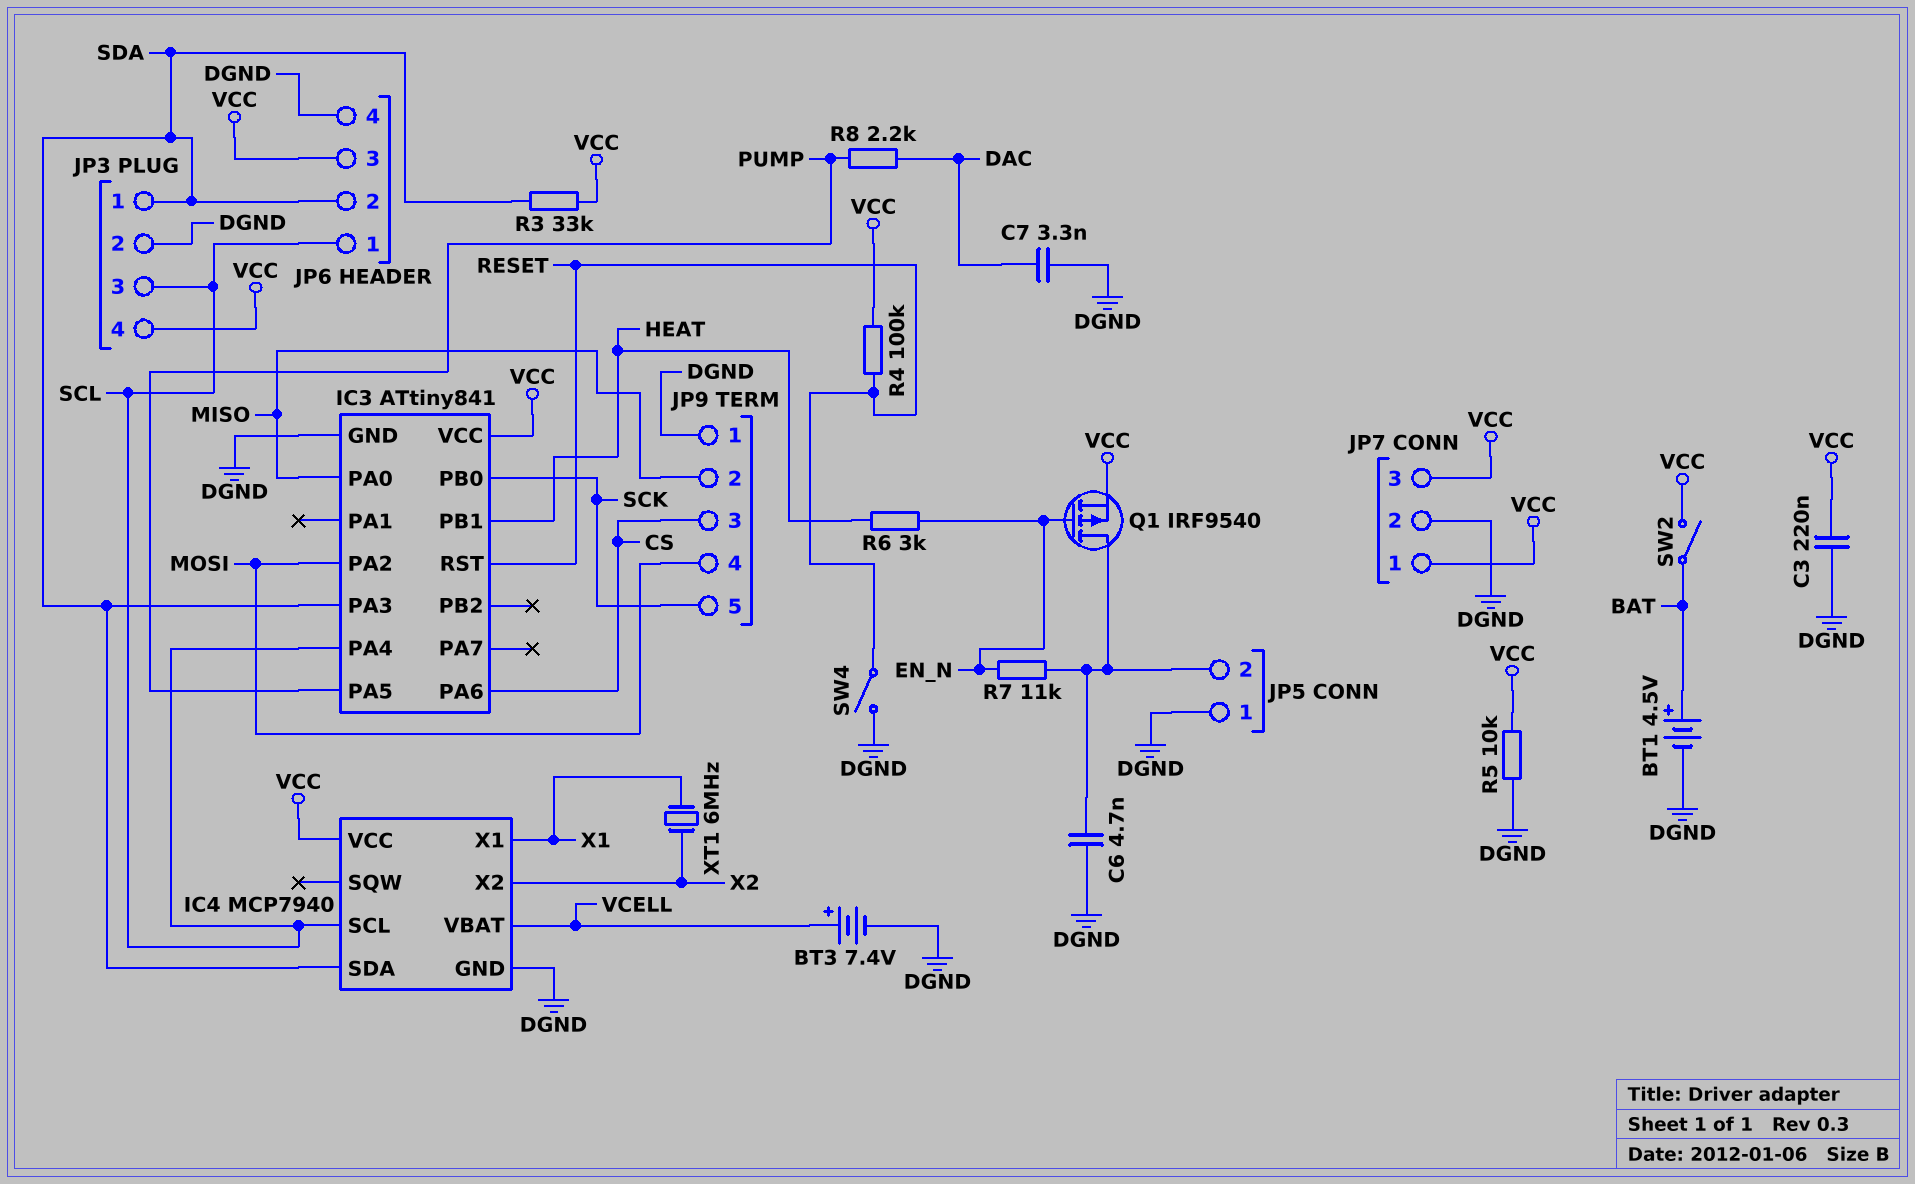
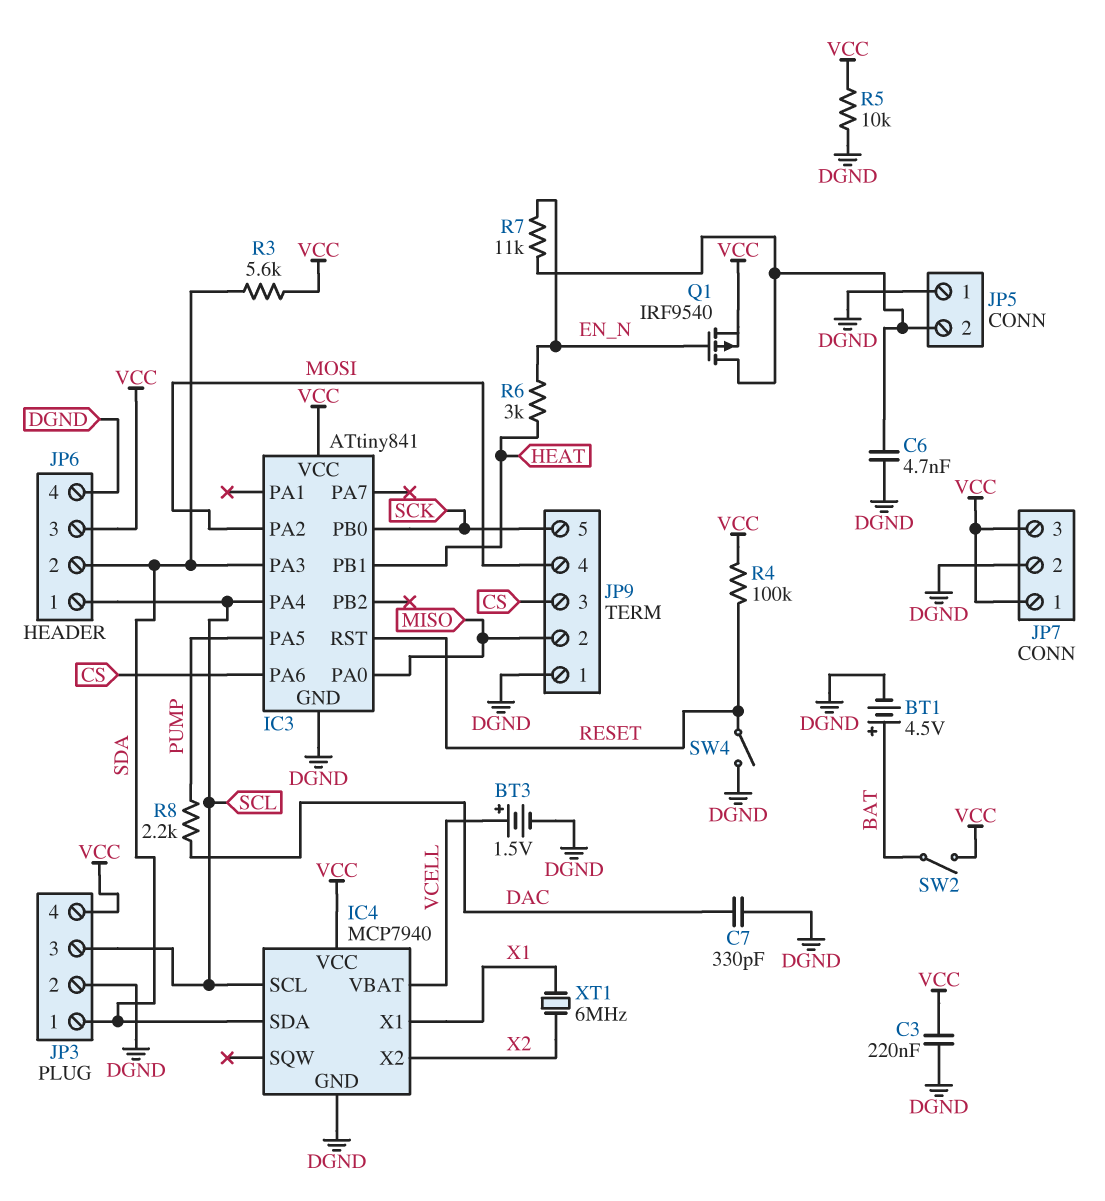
BT3: 7.4V (plus VCELL, minus DGND) -> 1.5V (plus VCELL, minus DGND)
C7: 3.3nF (DAC, DGND) -> 330pF (DAC, DGND)
R3: 33k (SDA, VCC) -> 5.6k (SDA, VCC)

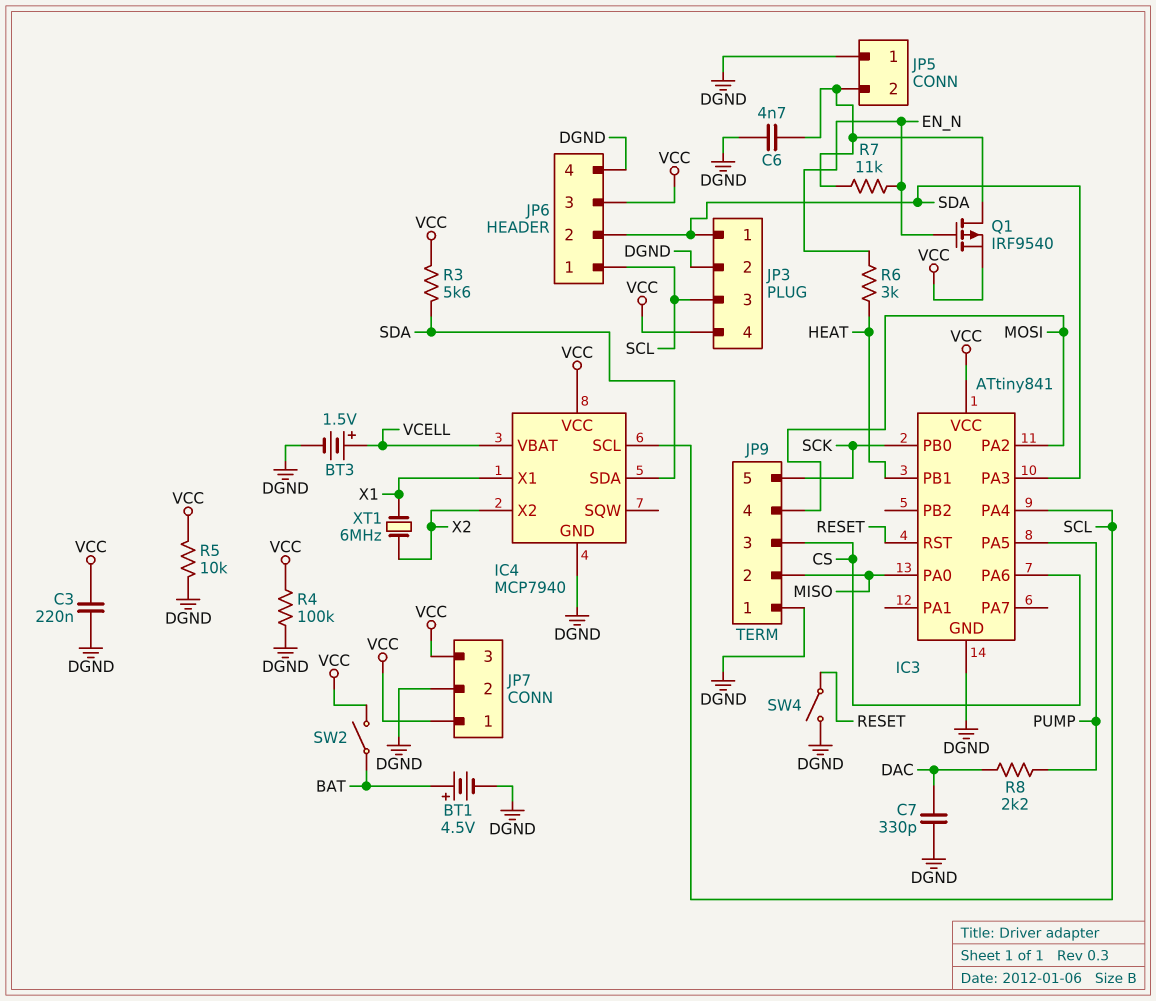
R4: 100k (RESET, VCC) -> 100k (DGND, VCC)

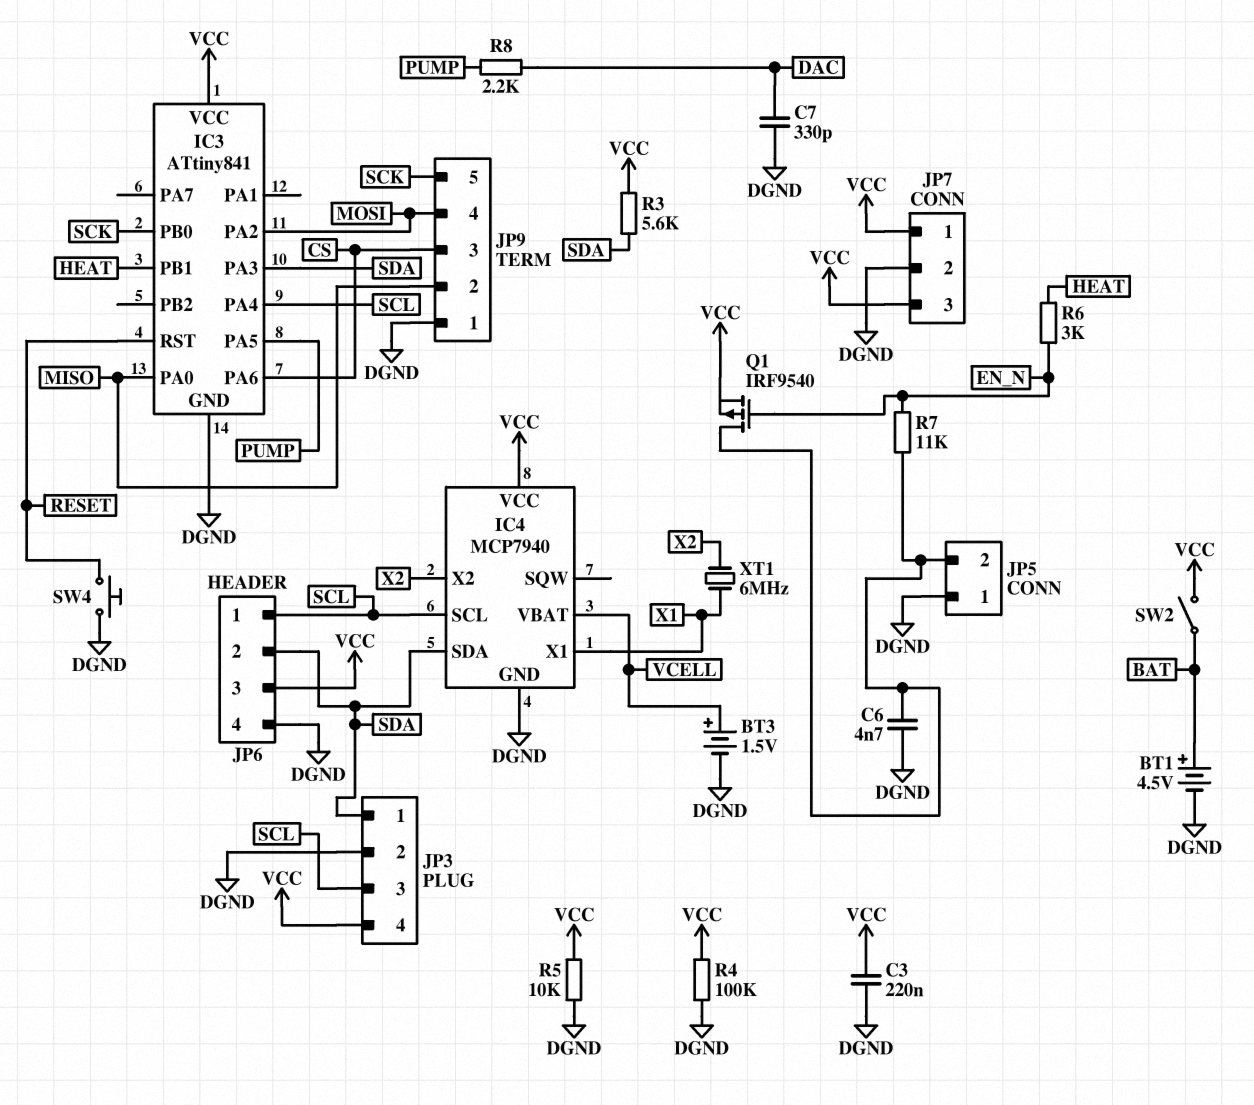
SW4: switch (DGND, RESET) -> button (DGND, RESET)

